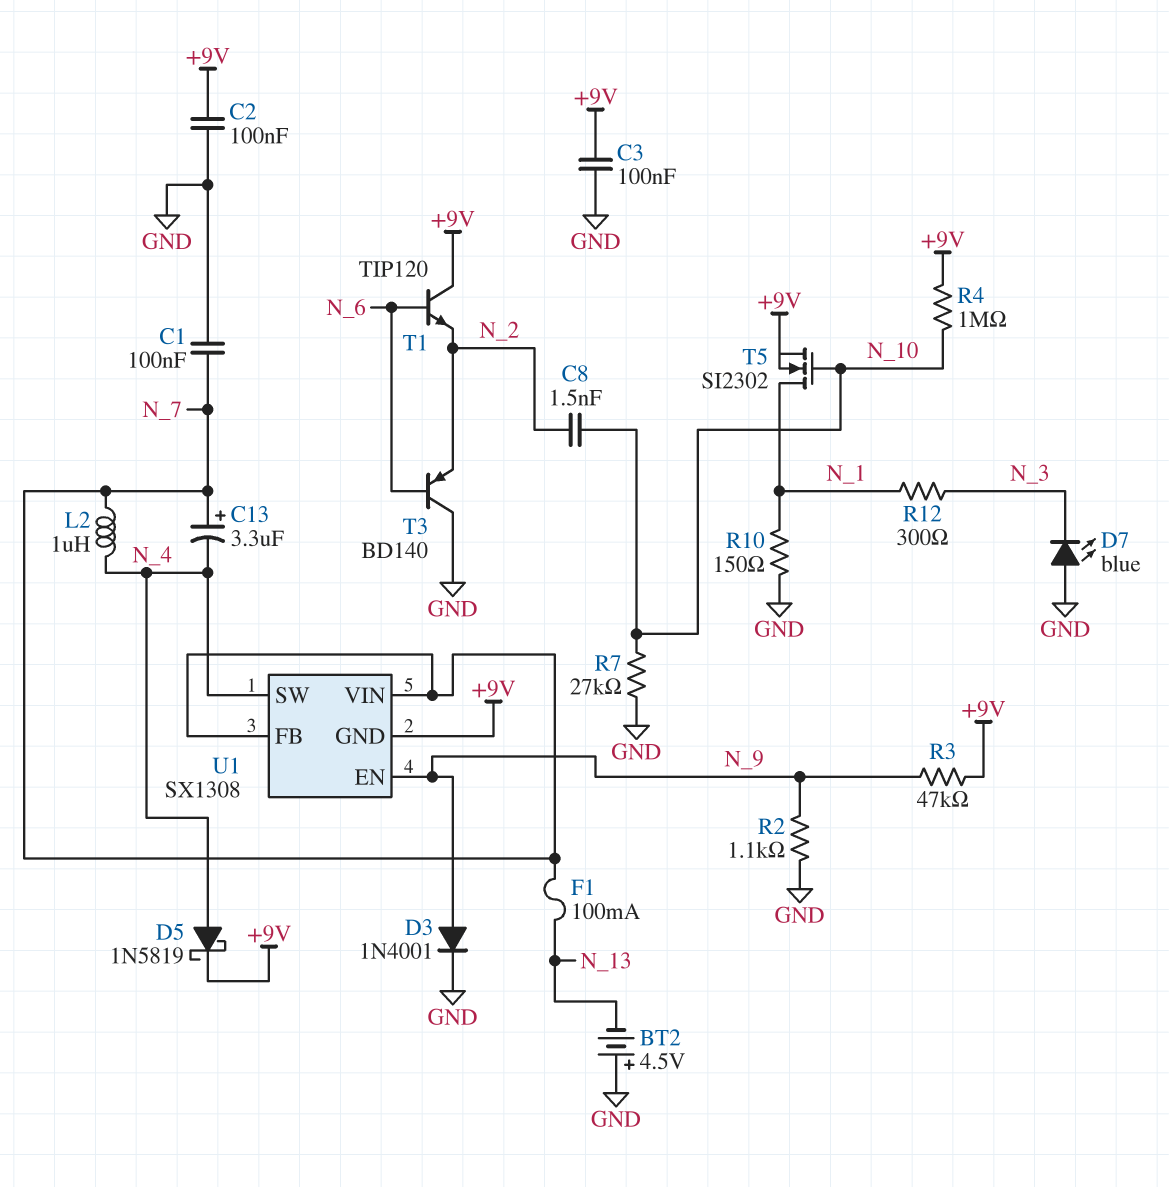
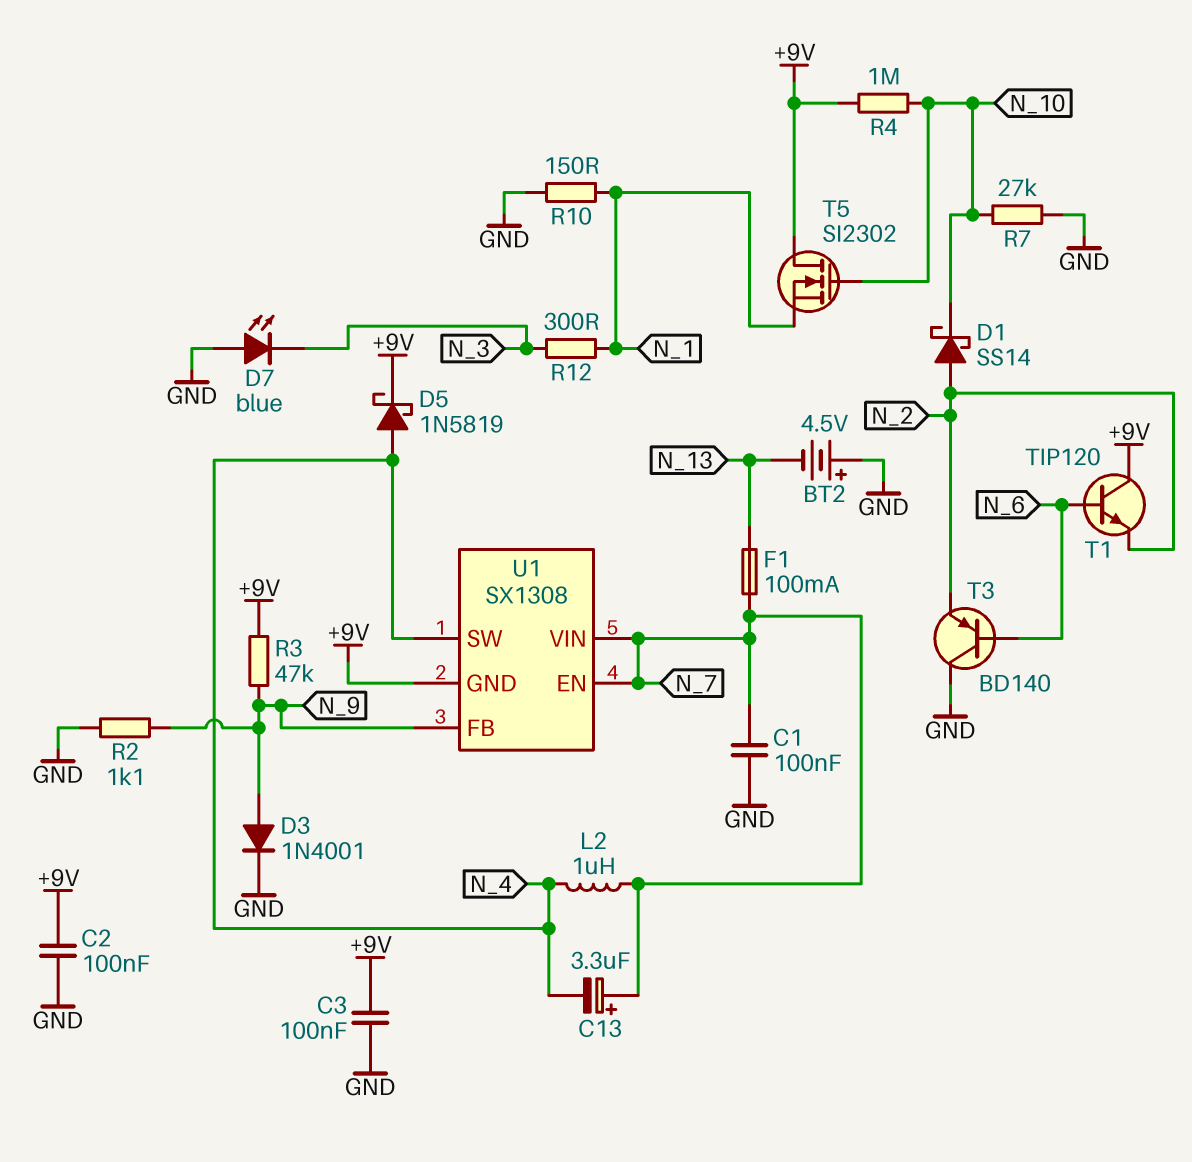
C8: 1.5nF (N_2, N_10) -> none
D1: none -> schottky SS14 (A N_2, K N_10)
T5: NMOS SI2302 (G N_10, D N_1, S +9V) -> NMOS SI2302 (G N_10, D +9V, S N_1)
U1 pin EN: N_9 -> N_7
U1 pin FB: N_7 -> N_9

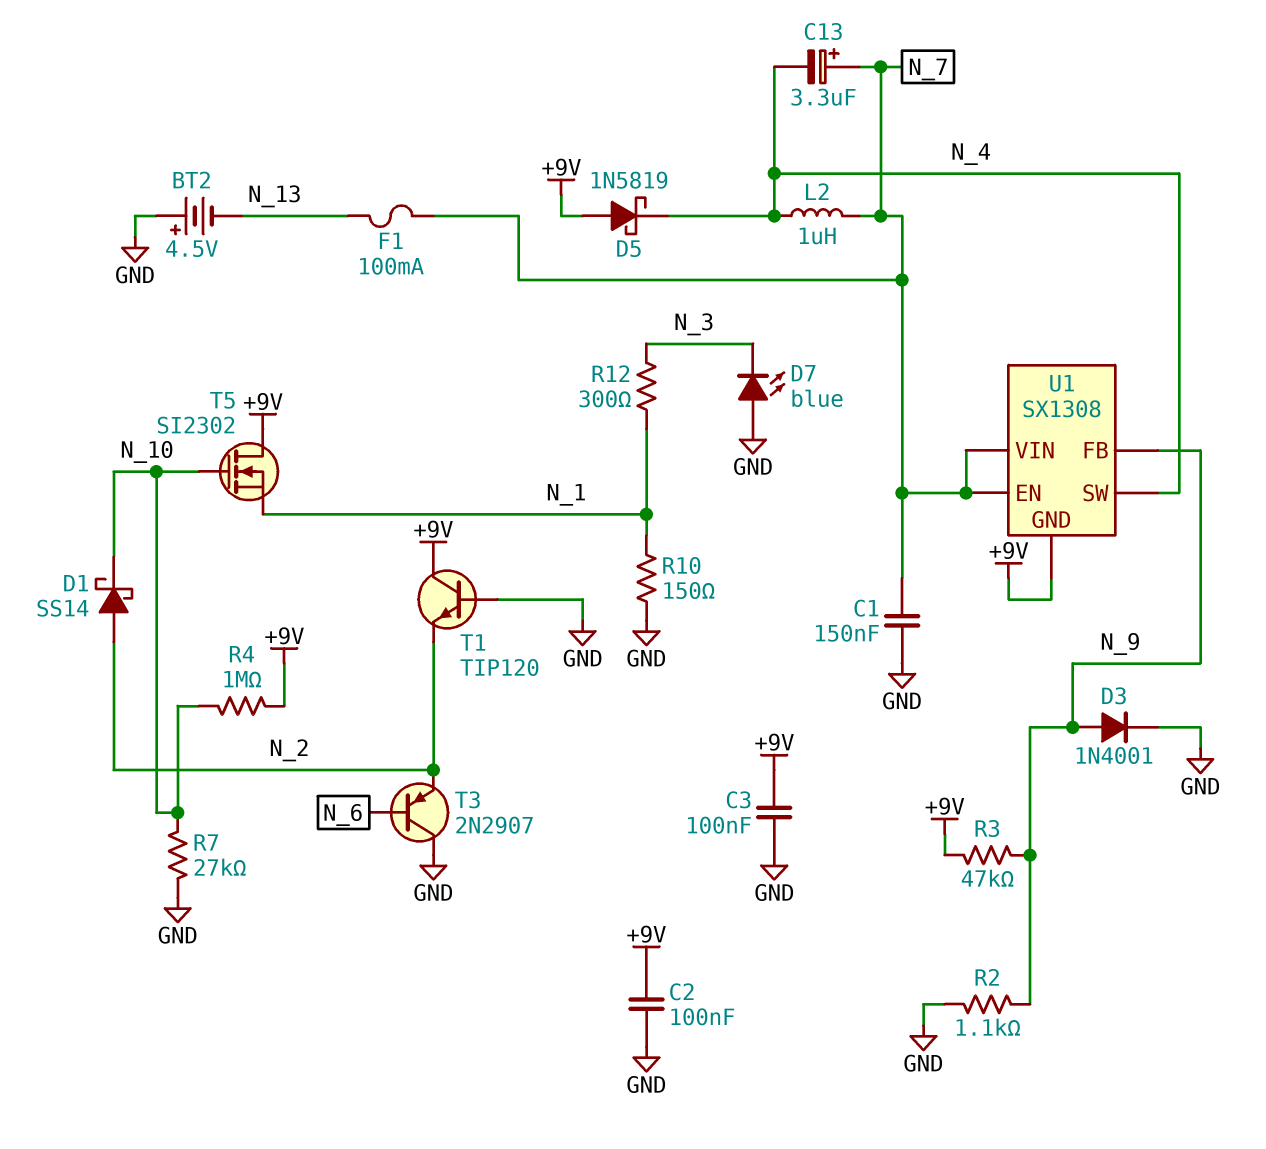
C1: 100nF (GND, N_7) -> 150nF (GND, N_7)
D5: schottky 1N5819 (A N_4, K +9V) -> schottky 1N5819 (A +9V, K N_4)
T1: NPN TIP120 (B N_6, C +9V, E N_2) -> NPN TIP120 (B GND, C +9V, E N_2)
T3: PNP BD140 (B N_6, C GND, E N_2) -> PNP 2N2907 (B N_6, C GND, E N_2)

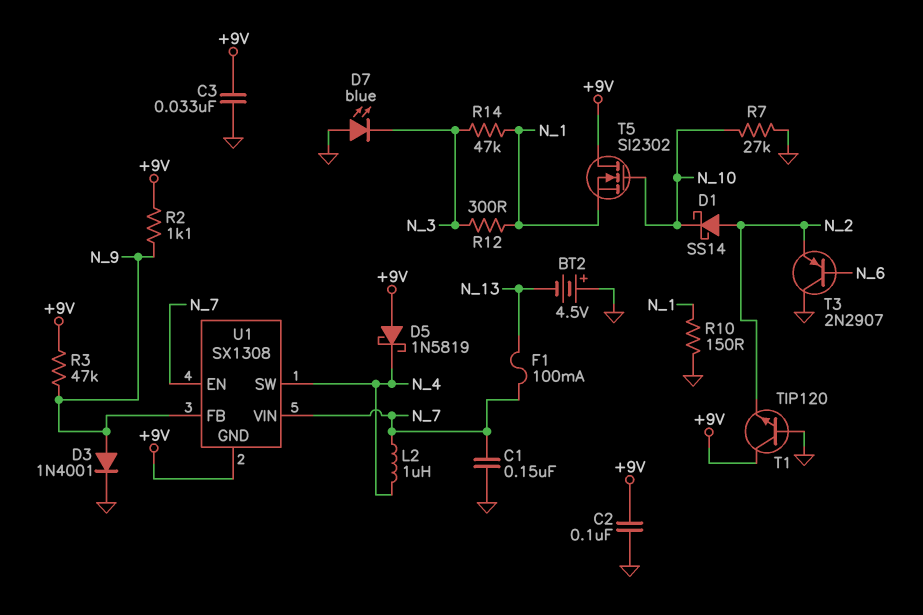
C3: 100nF (+9V, GND) -> 33nF (+9V, GND)
C13: 3.3uF (plus N_7, minus N_4) -> none
R2: 1.1k (GND, N_9) -> 1.1k (+9V, N_9)
R4: 1M (+9V, N_10) -> none
R14: none -> 47k (N_1, N_3)

